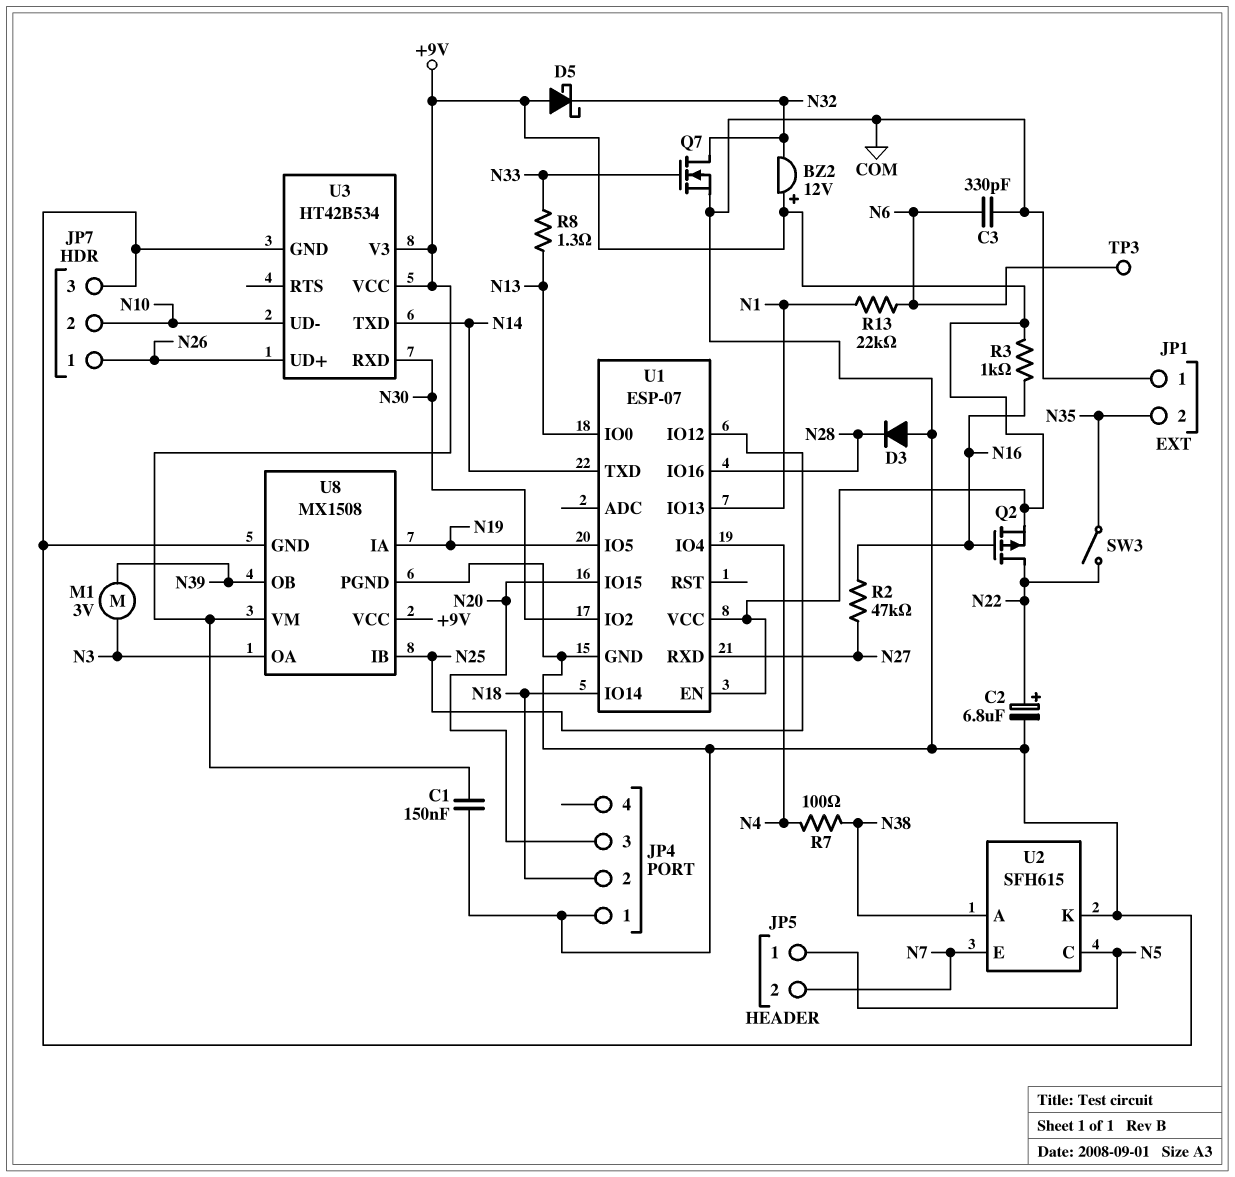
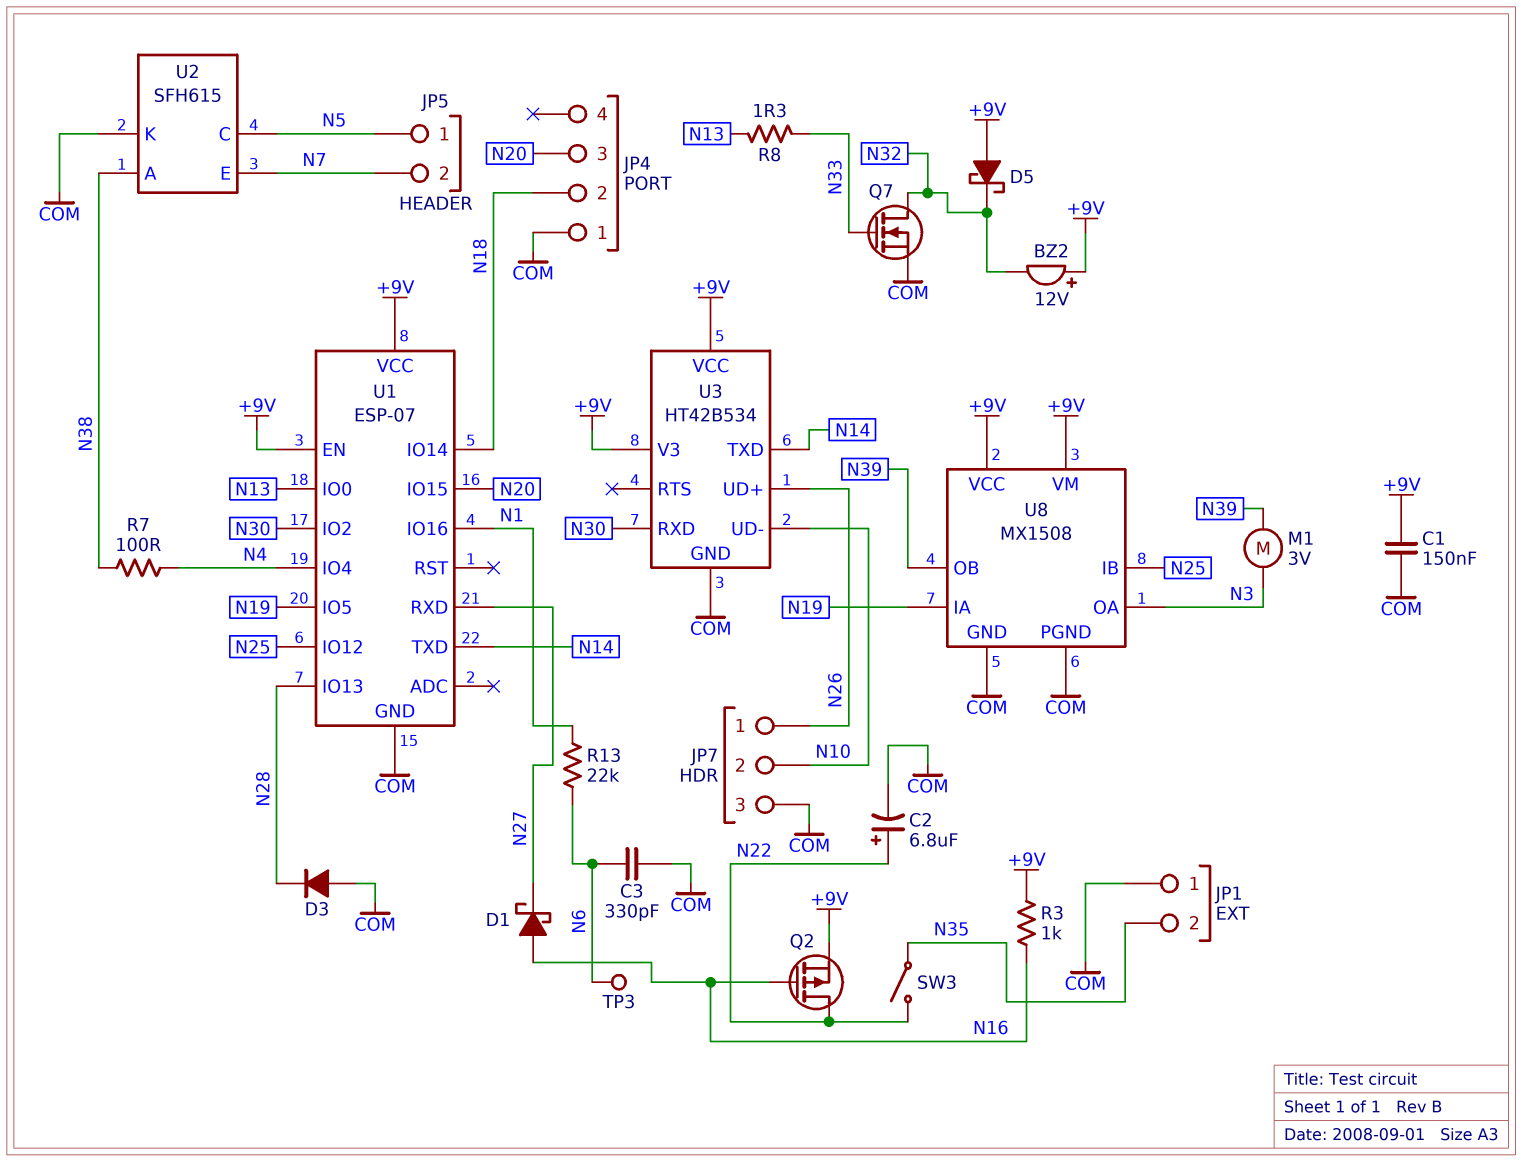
D1: none -> schottky (A N16, K N27)
R2: 47k (N16, N27) -> none
U1 pin IO13: N1 -> N28
U1 pin IO16: N28 -> N1

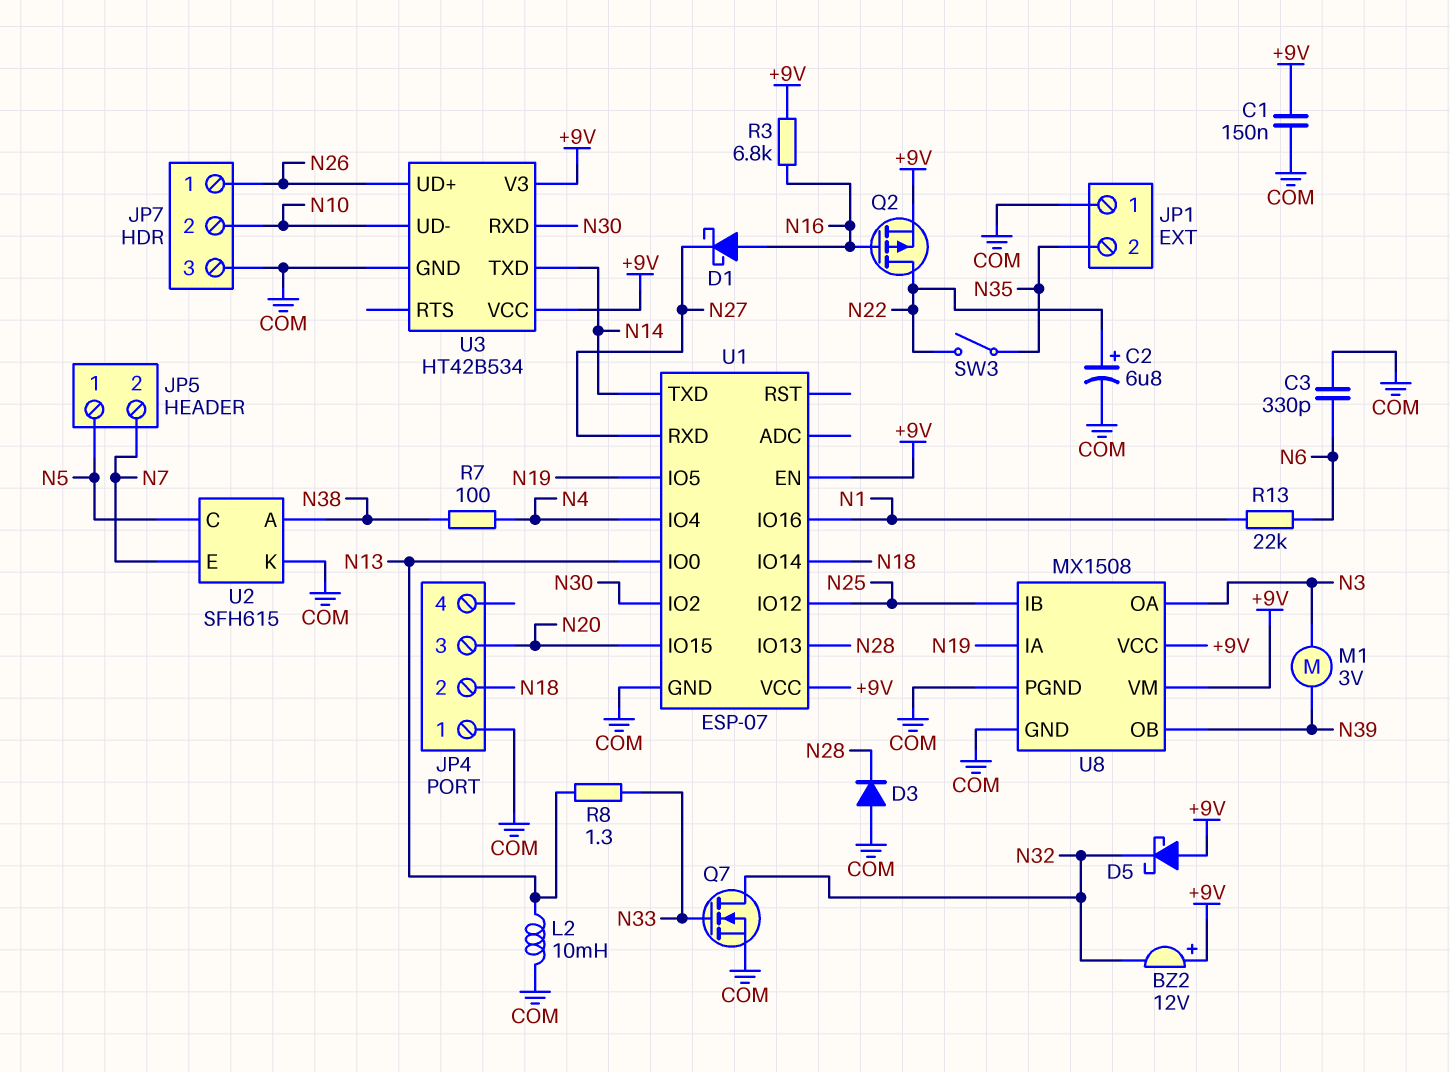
L2: none -> 10mH (COM, N13)
R3: 1k (+9V, N16) -> 6.8k (+9V, N16)
TP3: test point (N6) -> none

